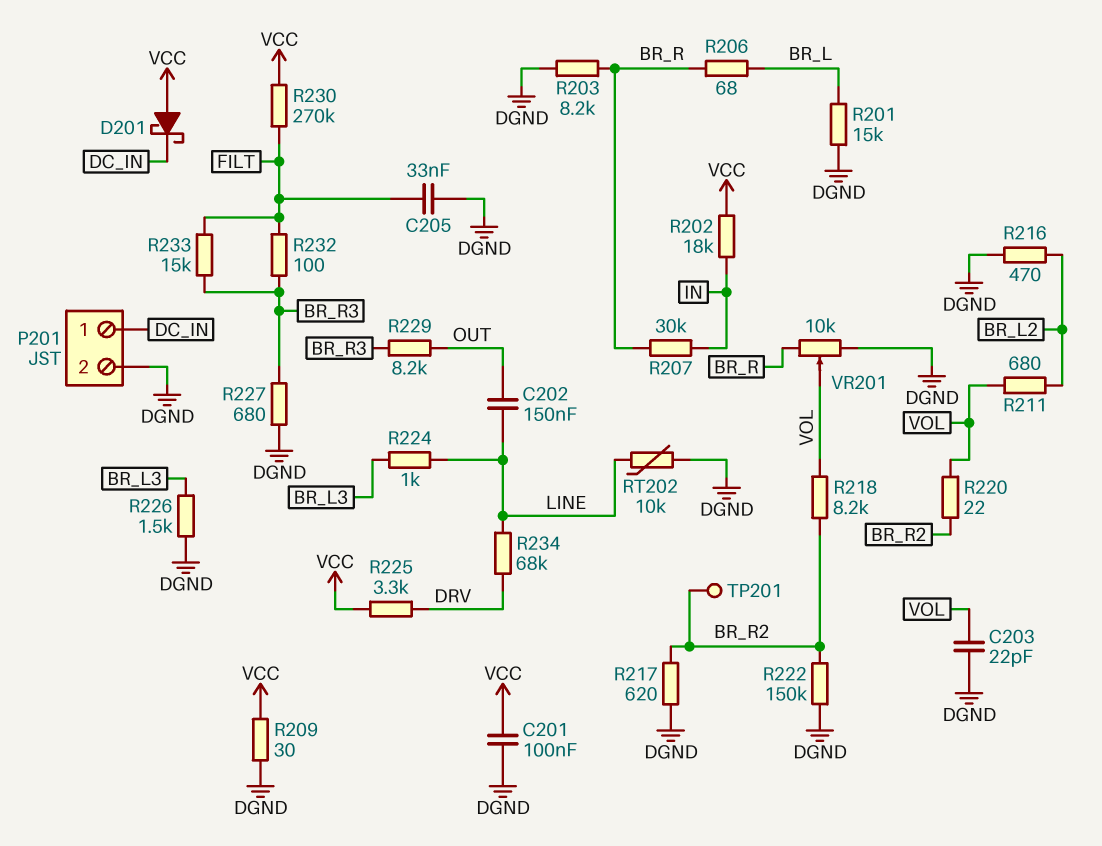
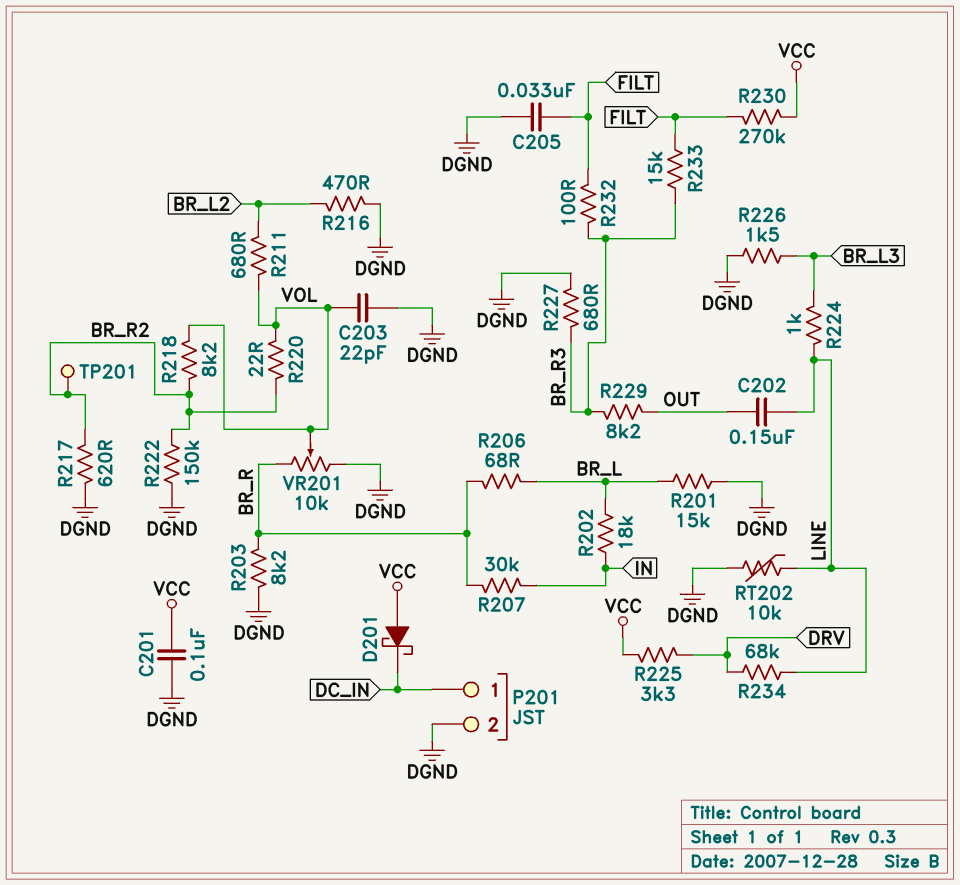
R202: 18k (IN, VCC) -> 18k (BR_L, IN)
R209: 30 (DGND, VCC) -> none

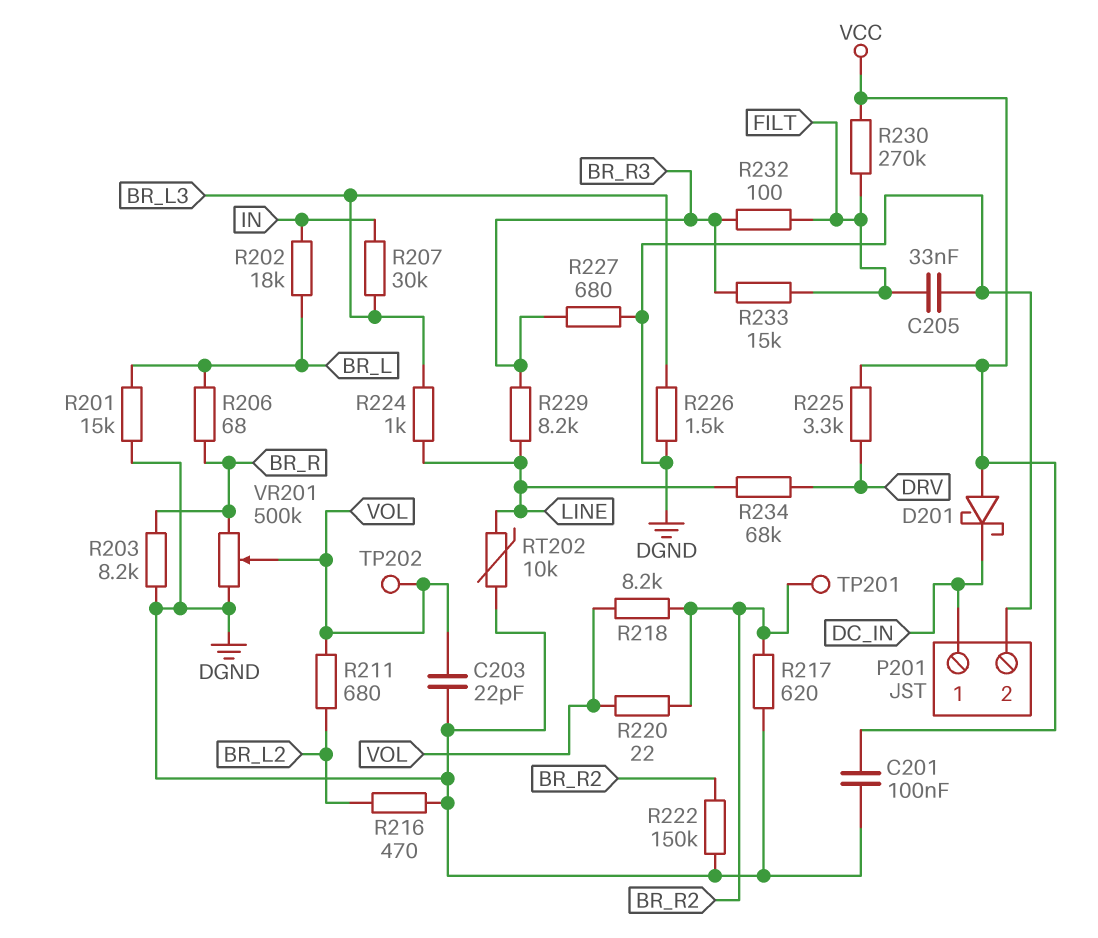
C202: 150nF (LINE, OUT) -> none
R207: 30k (BR_R, IN) -> 30k (BR_L3, IN)
R229: 8.2k (BR_R3, OUT) -> 8.2k (BR_R3, LINE)
TP202: none -> test point (VOL)
VR201: 10k (BR_R, DGND, wiper VOL) -> 500k (BR_R, DGND, wiper VOL)

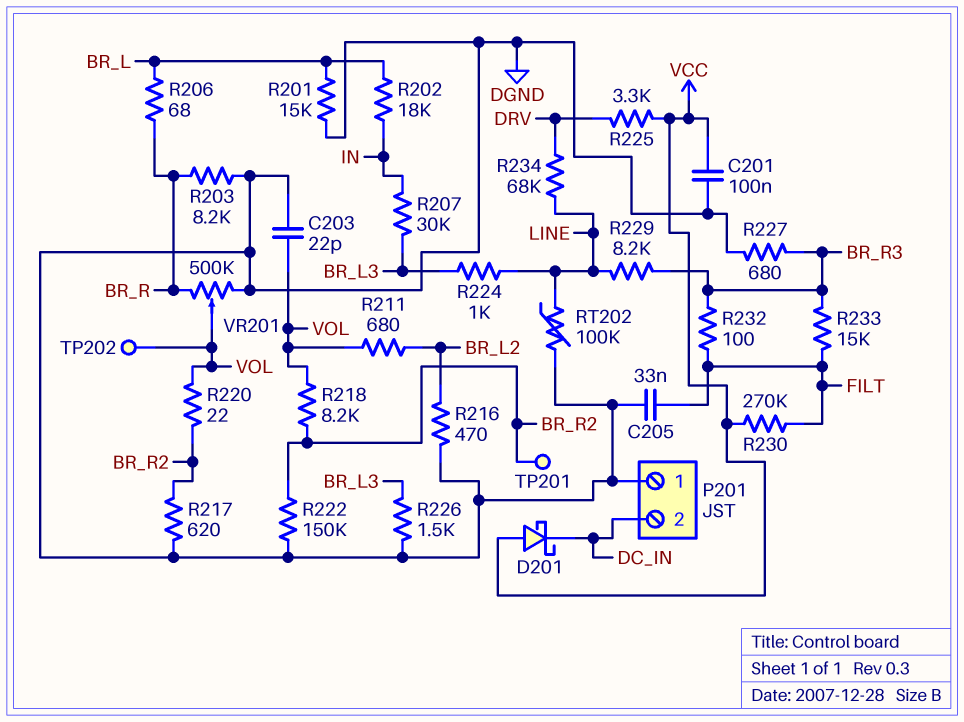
P201 pin 1: DC_IN -> DGND
P201 pin 2: DGND -> DC_IN
RT202: 10k (DGND, LINE) -> 100k (DGND, LINE)

